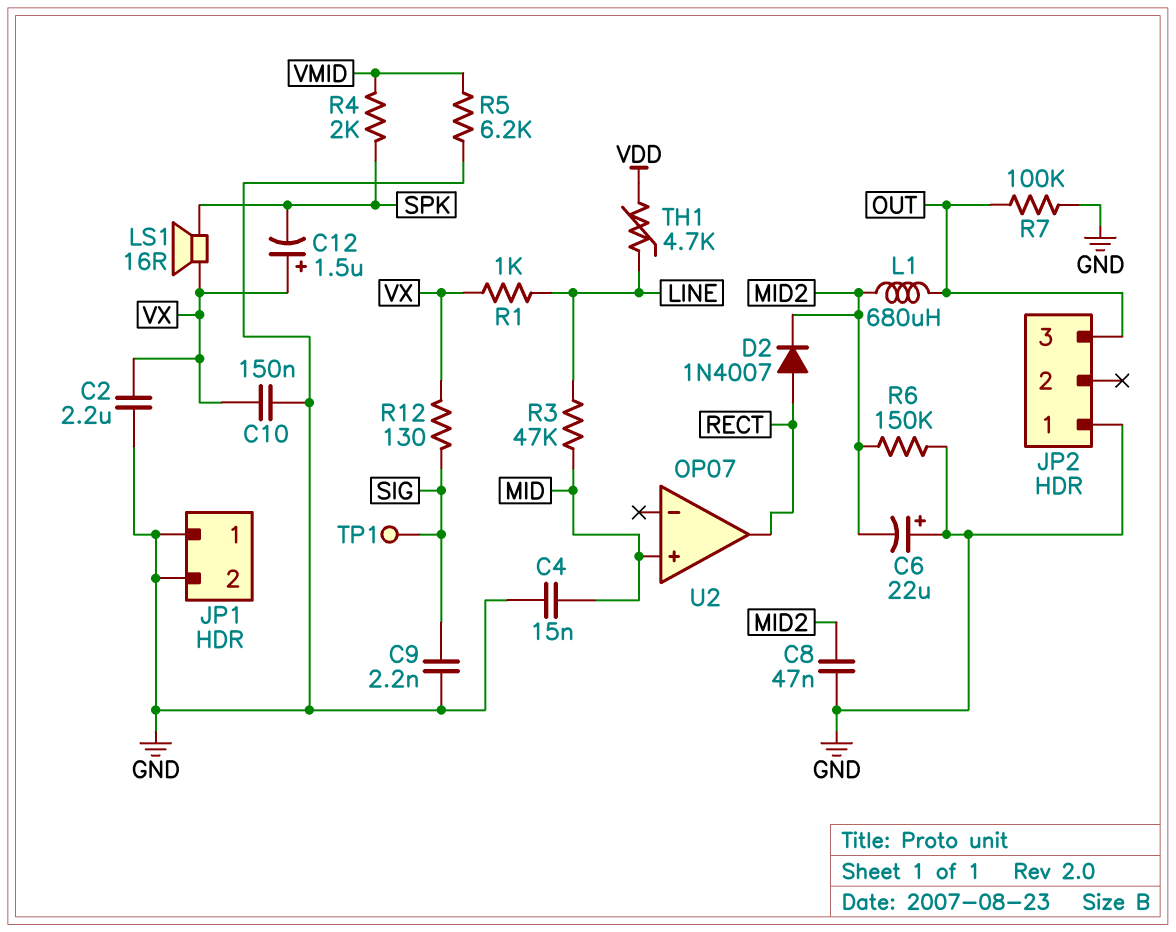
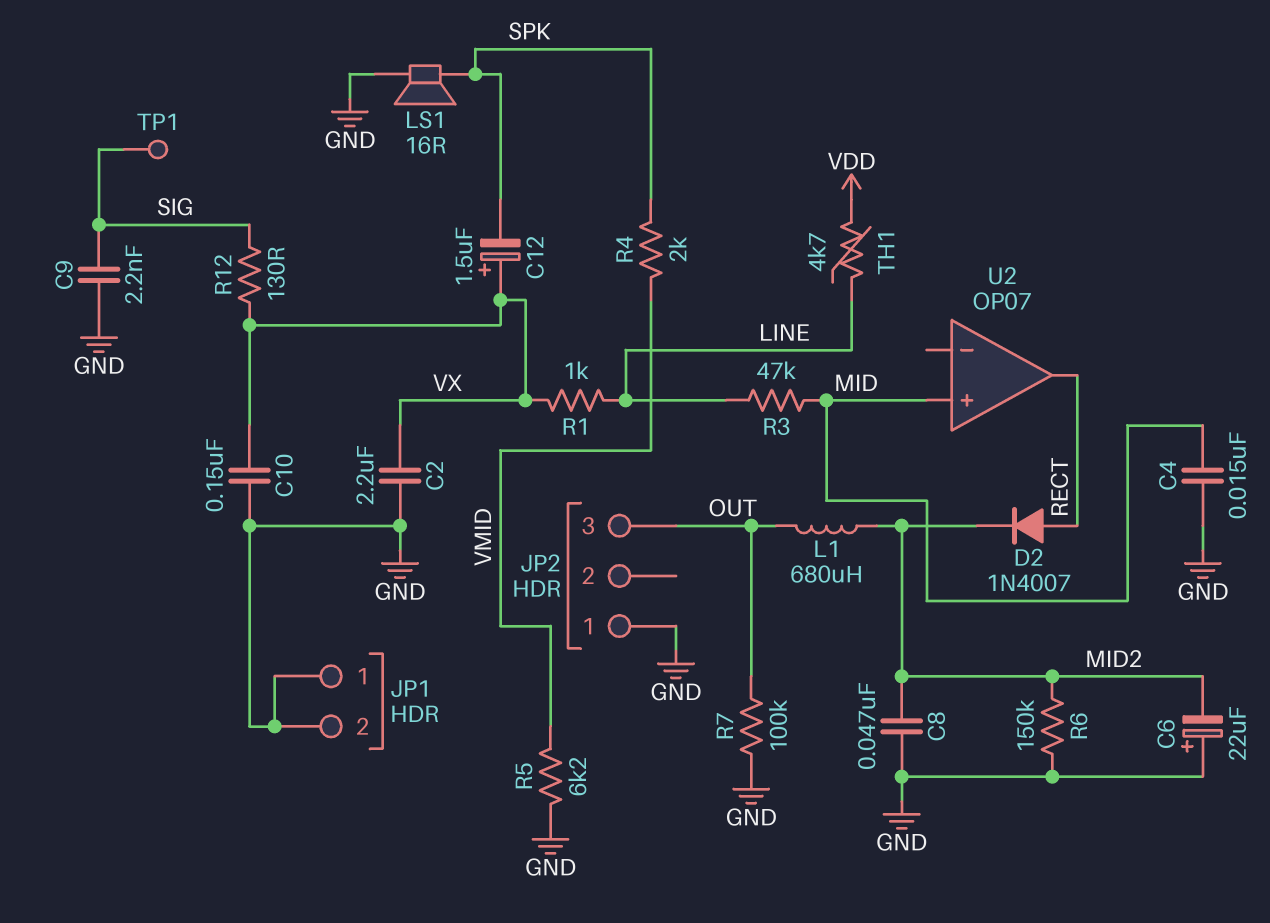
LS1: speaker 16R (SPK, VX) -> speaker 16R (GND, SPK)

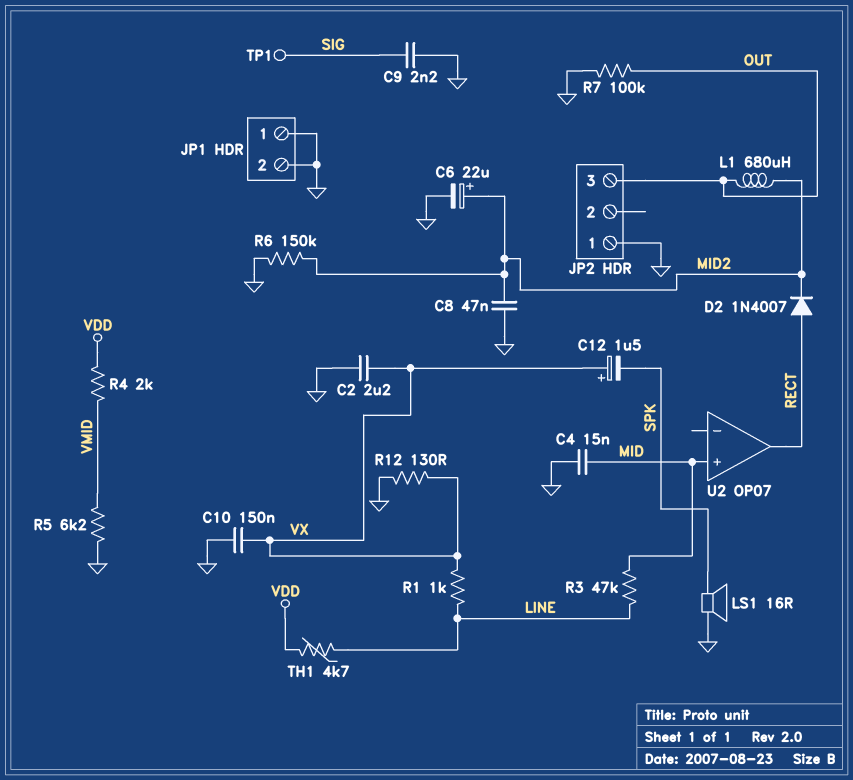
C6: 22uF (plus GND, minus MID2) -> 22uF (plus MID2, minus GND)
R4: 2k (SPK, VMID) -> 2k (VDD, VMID)
R12: 130 (SIG, VX) -> 130 (GND, VX)

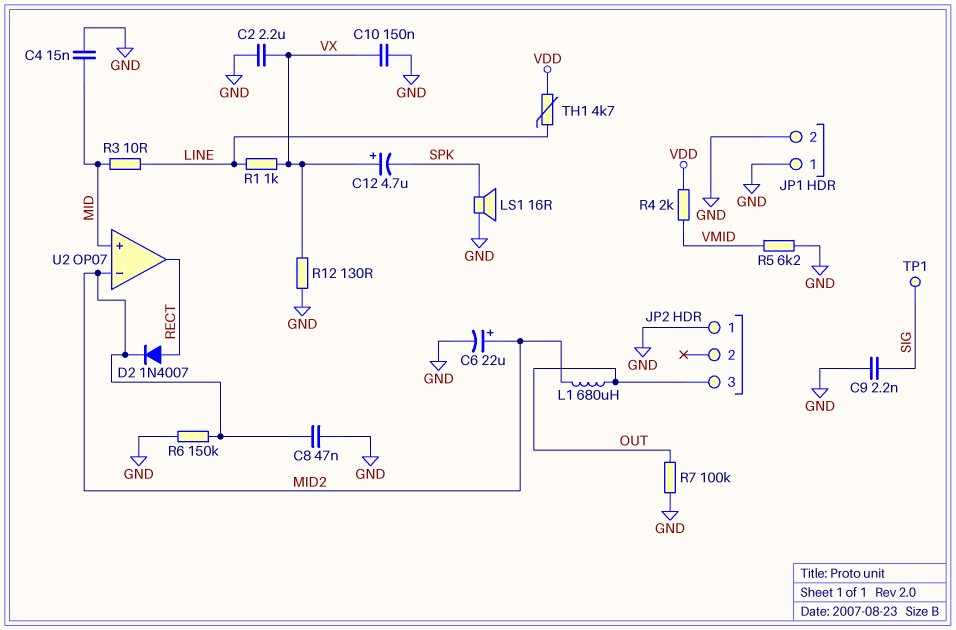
C12: 1.5uF (plus VX, minus SPK) -> 4.7uF (plus VX, minus SPK)
R3: 47k (LINE, MID) -> 10 (LINE, MID)
U2 pin in-: none -> MID2

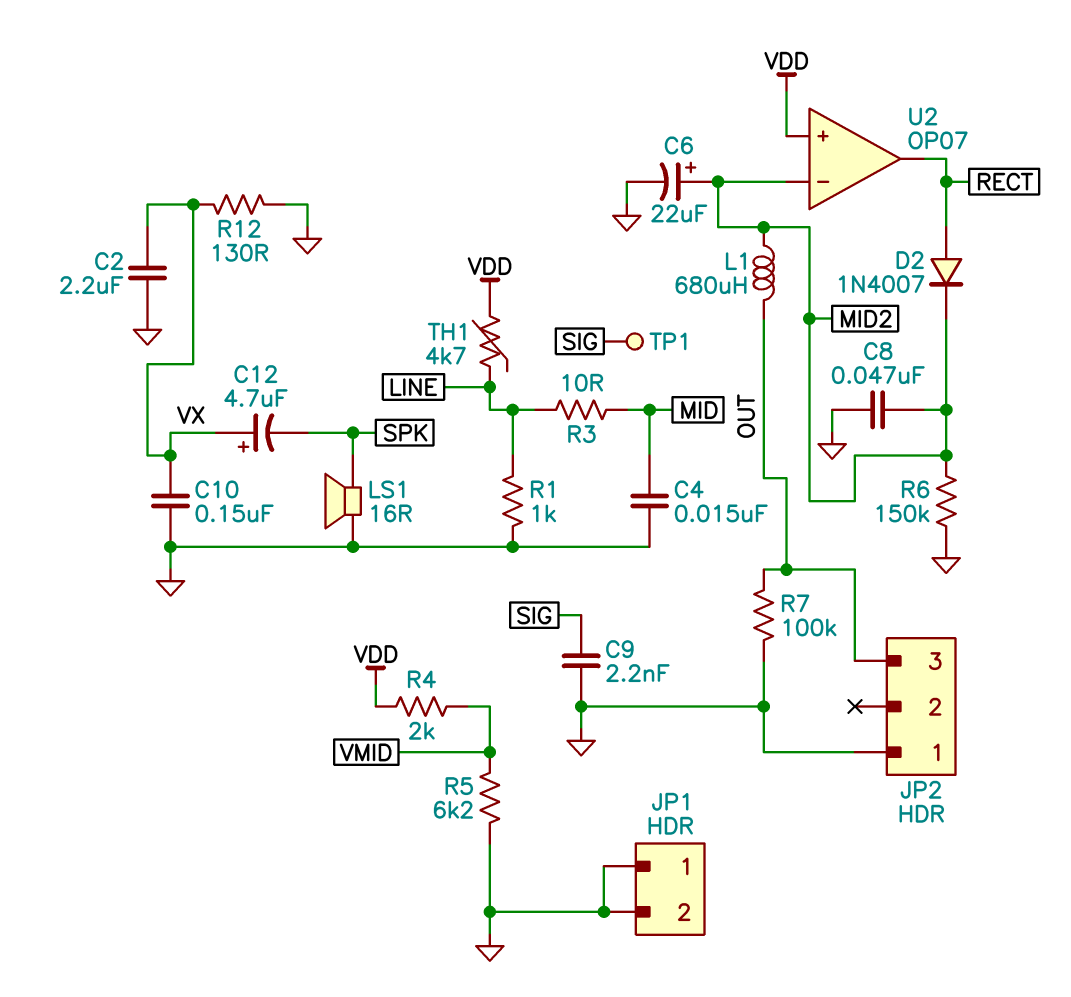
R1: 1k (LINE, VX) -> 1k (GND, LINE)
U2 pin in+: MID -> VDD

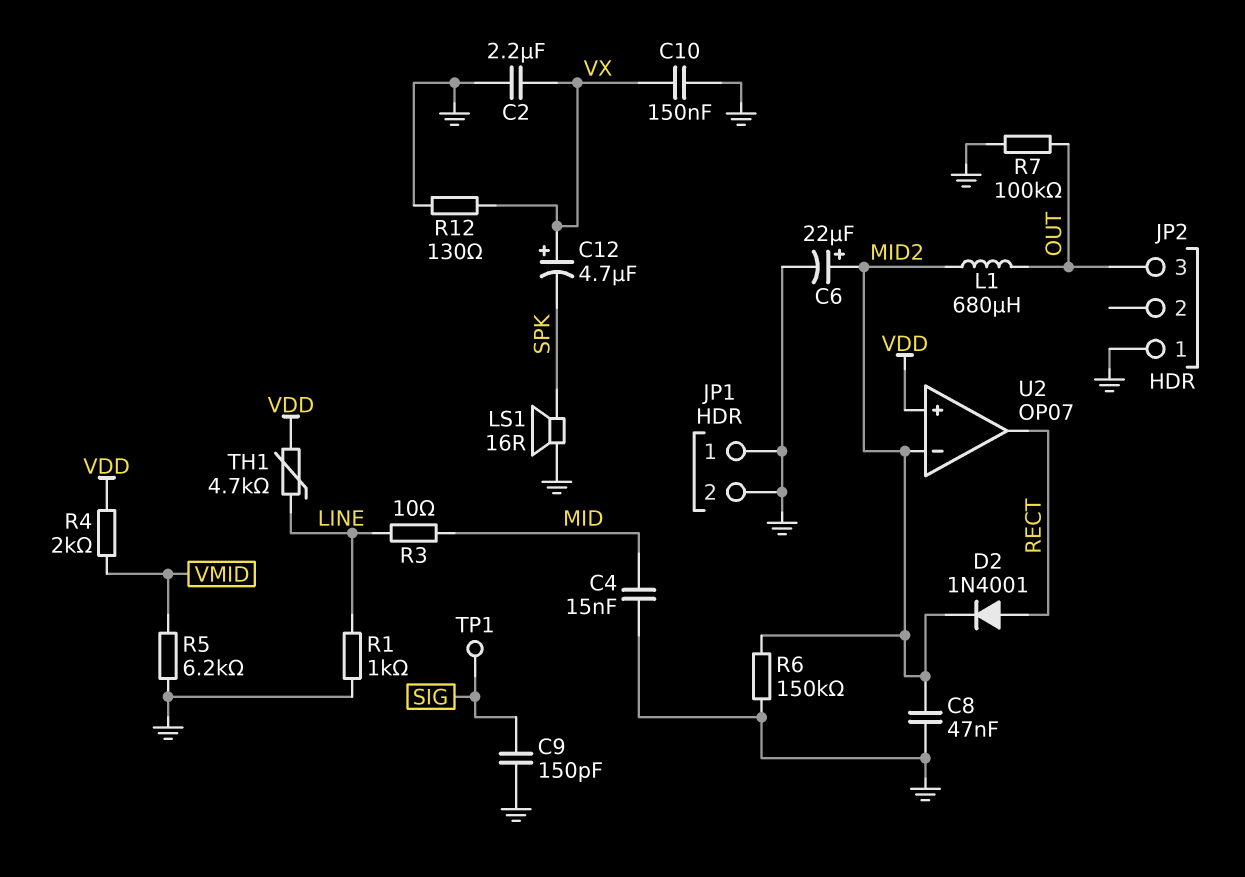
C9: 2.2nF (GND, SIG) -> 150pF (GND, SIG)
D2: diode 1N4007 (A RECT, K MID2) -> diode 1N4001 (A RECT, K MID2)

